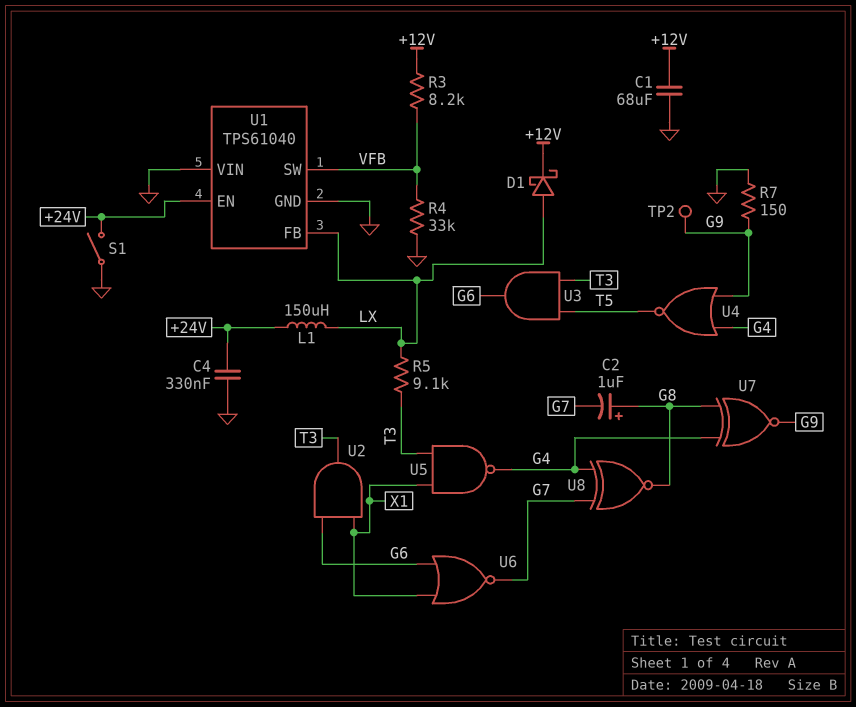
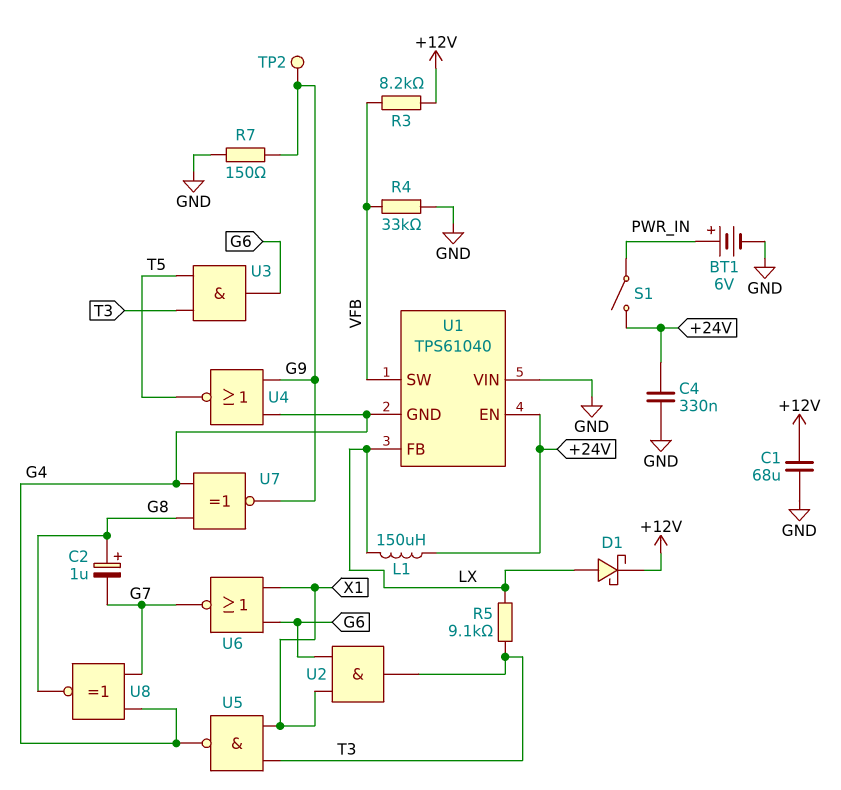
BT1: none -> 6V (plus PWR_IN, minus GND)
S1: switch (+24V, GND) -> switch (+24V, PWR_IN)
U1 pin GND: GND -> G4

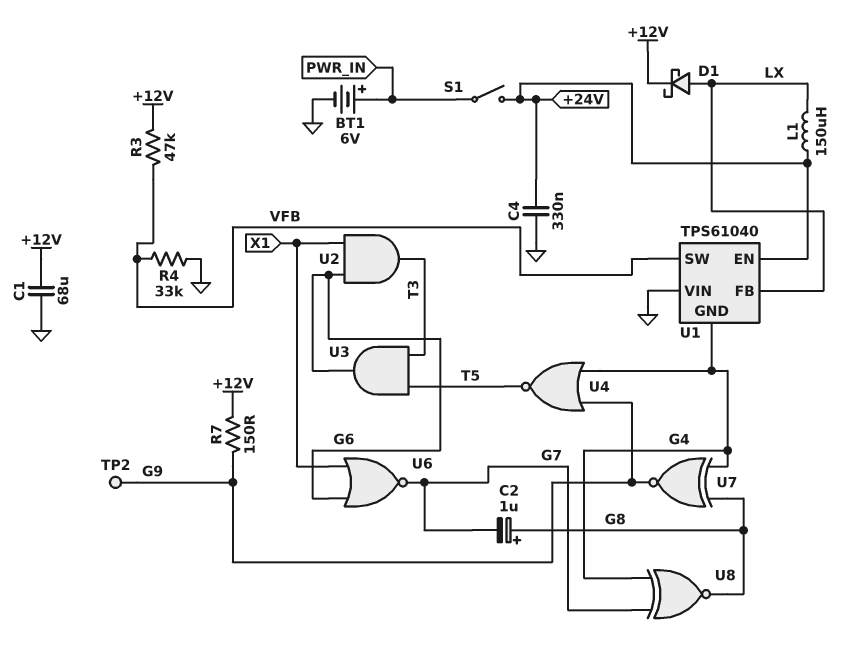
R3: 8.2k (+12V, VFB) -> 47k (+12V, VFB)
R5: 9.1k (LX, T3) -> none
R7: 150 (G9, GND) -> 150 (+12V, G9)
U5: NAND (in T3, in X1, out G4) -> none

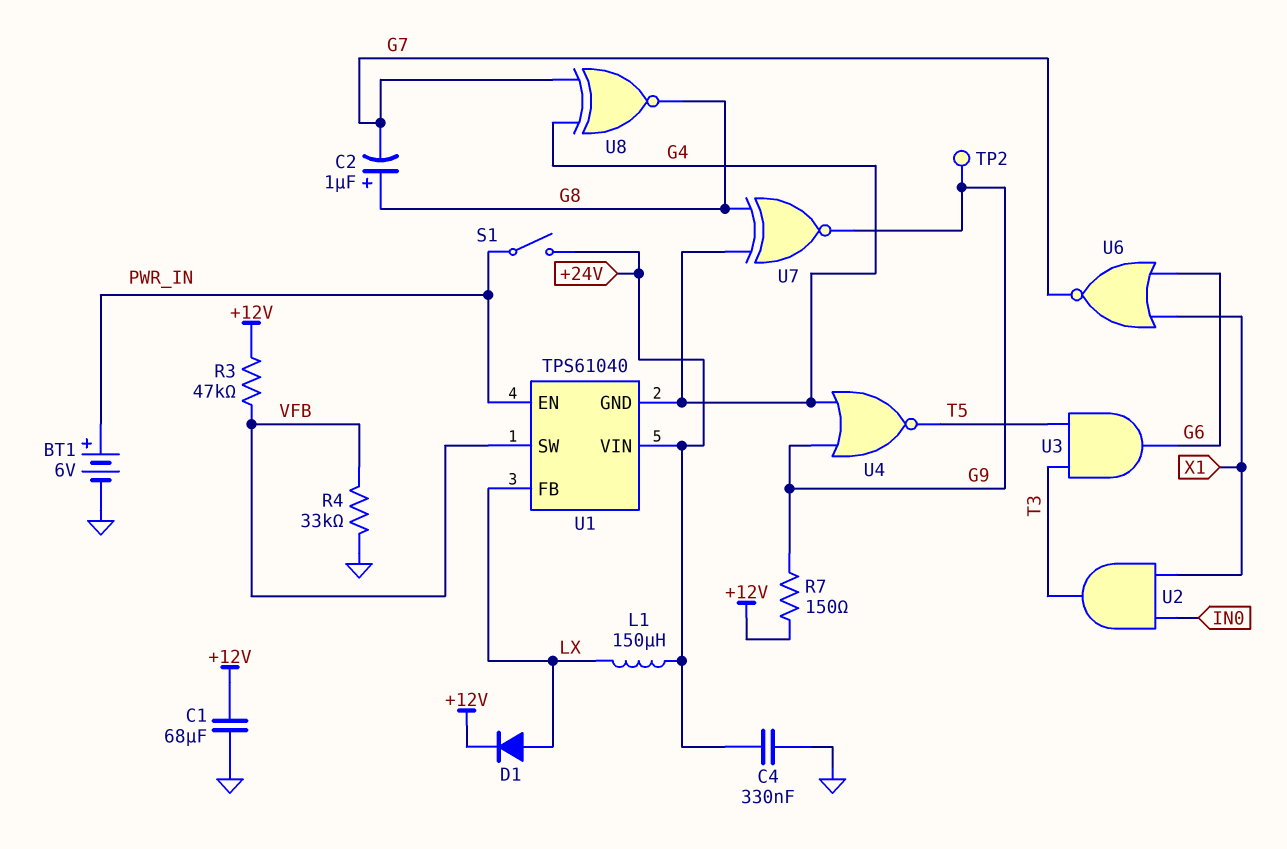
D1: schottky (A LX, K +12V) -> diode (A LX, K +12V)
U1 pin EN: +24V -> PWR_IN
U1 pin VIN: GND -> +24V
U2: AND (in G6, in X1, out T3) -> AND (in IN0, in X1, out T3)

